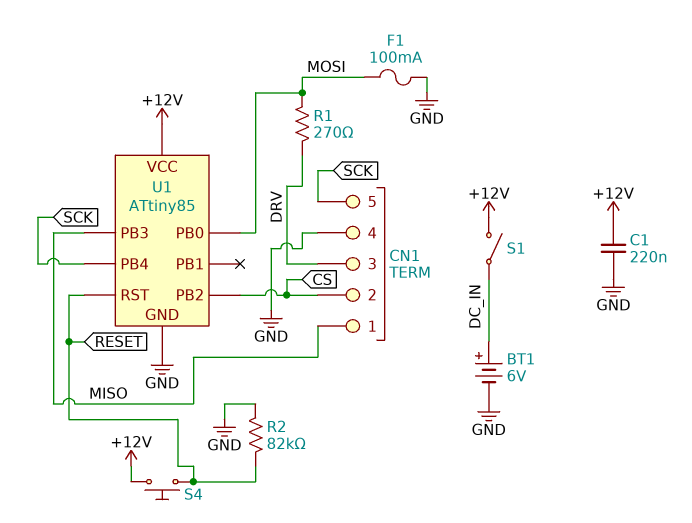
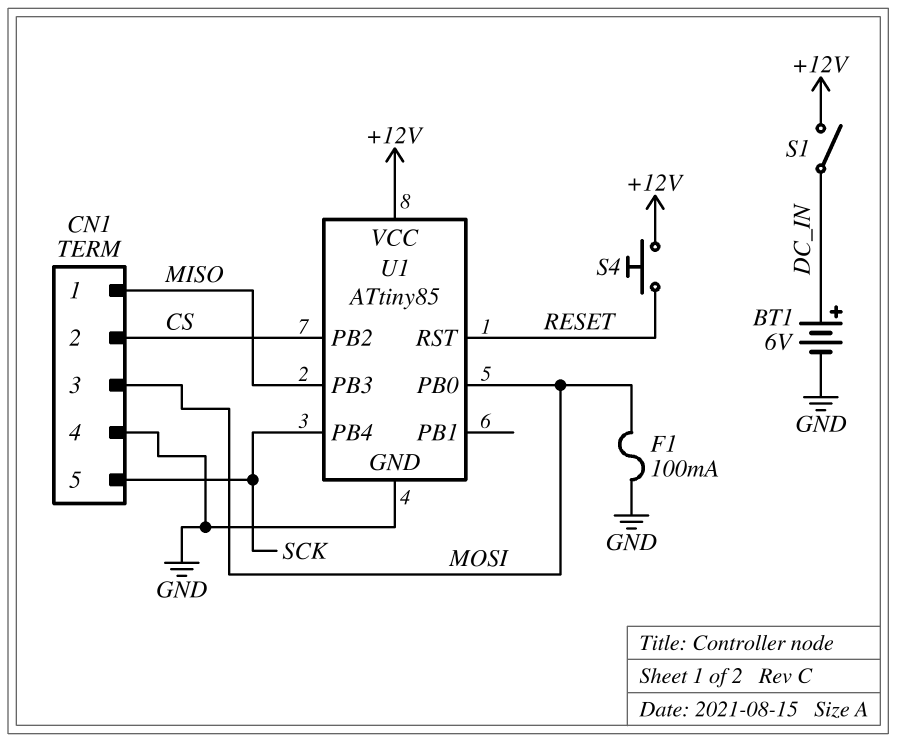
C1: 220nF (+12V, GND) -> none
CN1 pin 3: DRV -> MOSI
R1: 270 (DRV, MOSI) -> none
R2: 82k (GND, RESET) -> none

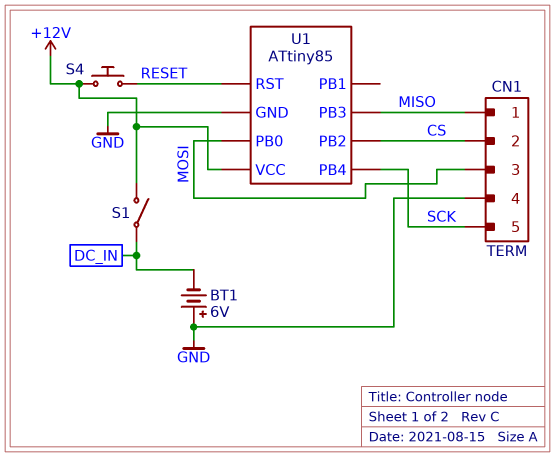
BT1: 6V (plus DC_IN, minus GND) -> 6V (plus GND, minus DC_IN)
F1: 100mA (GND, MOSI) -> none

